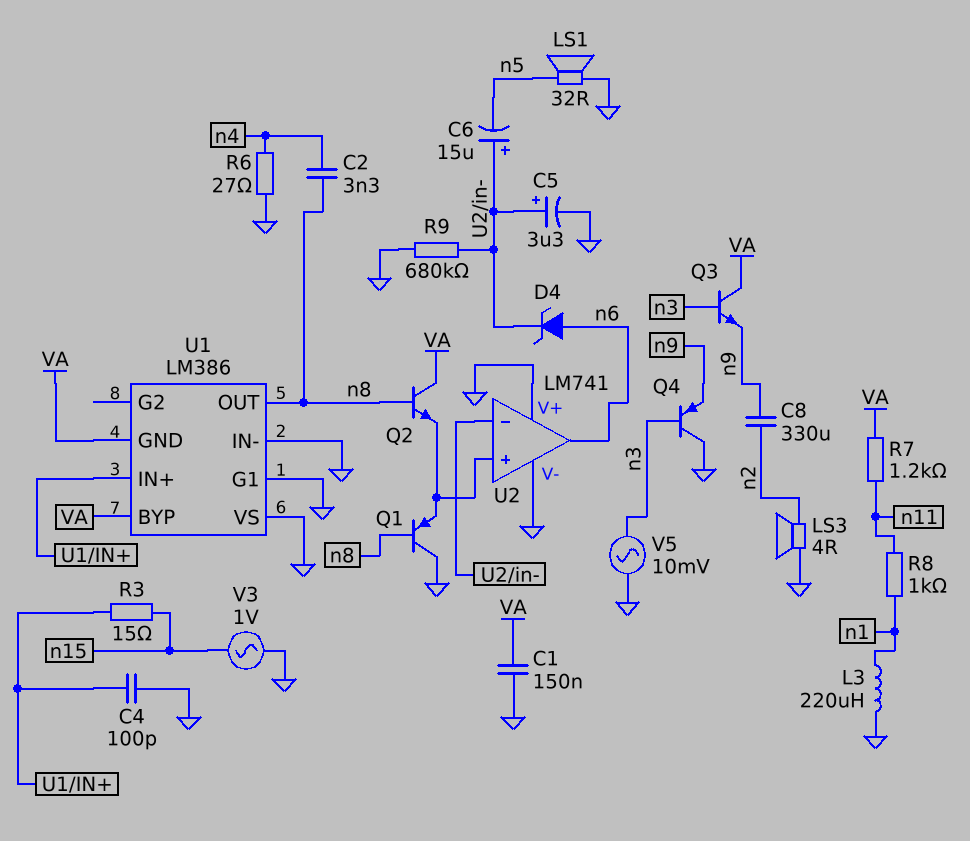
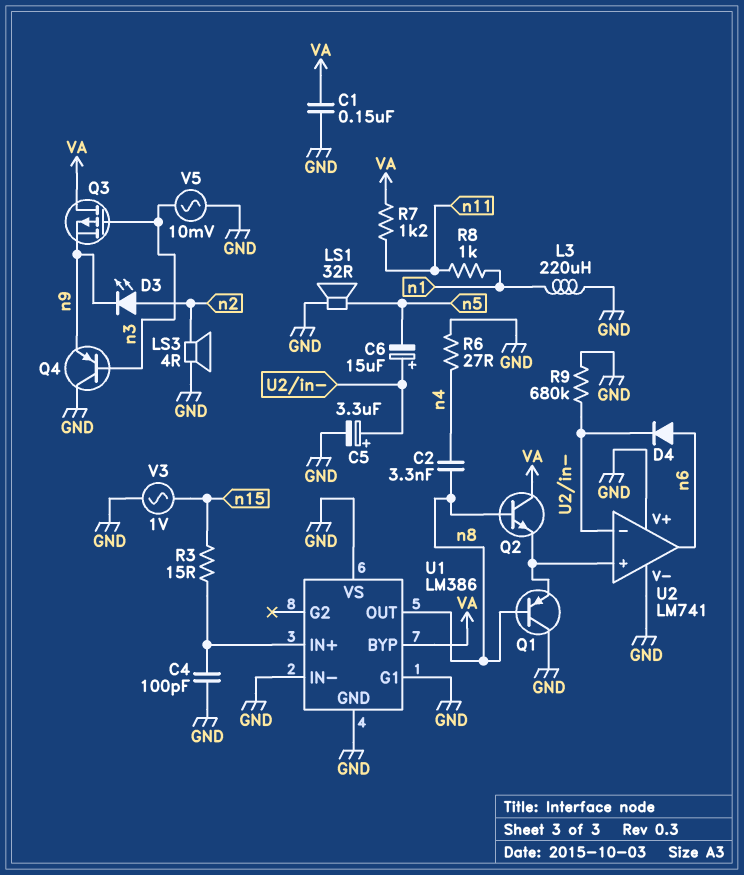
C8: 330uF (n2, n9) -> none
D3: none -> LED (A n2, K n9)
D4: zener (A n6, K U2/in-) -> diode (A n6, K U2/in-)
Q3: NPN (B n3, C VA, E n9) -> PMOS (G n3, D VA, S n9)
U1 pin GND: VA -> GND

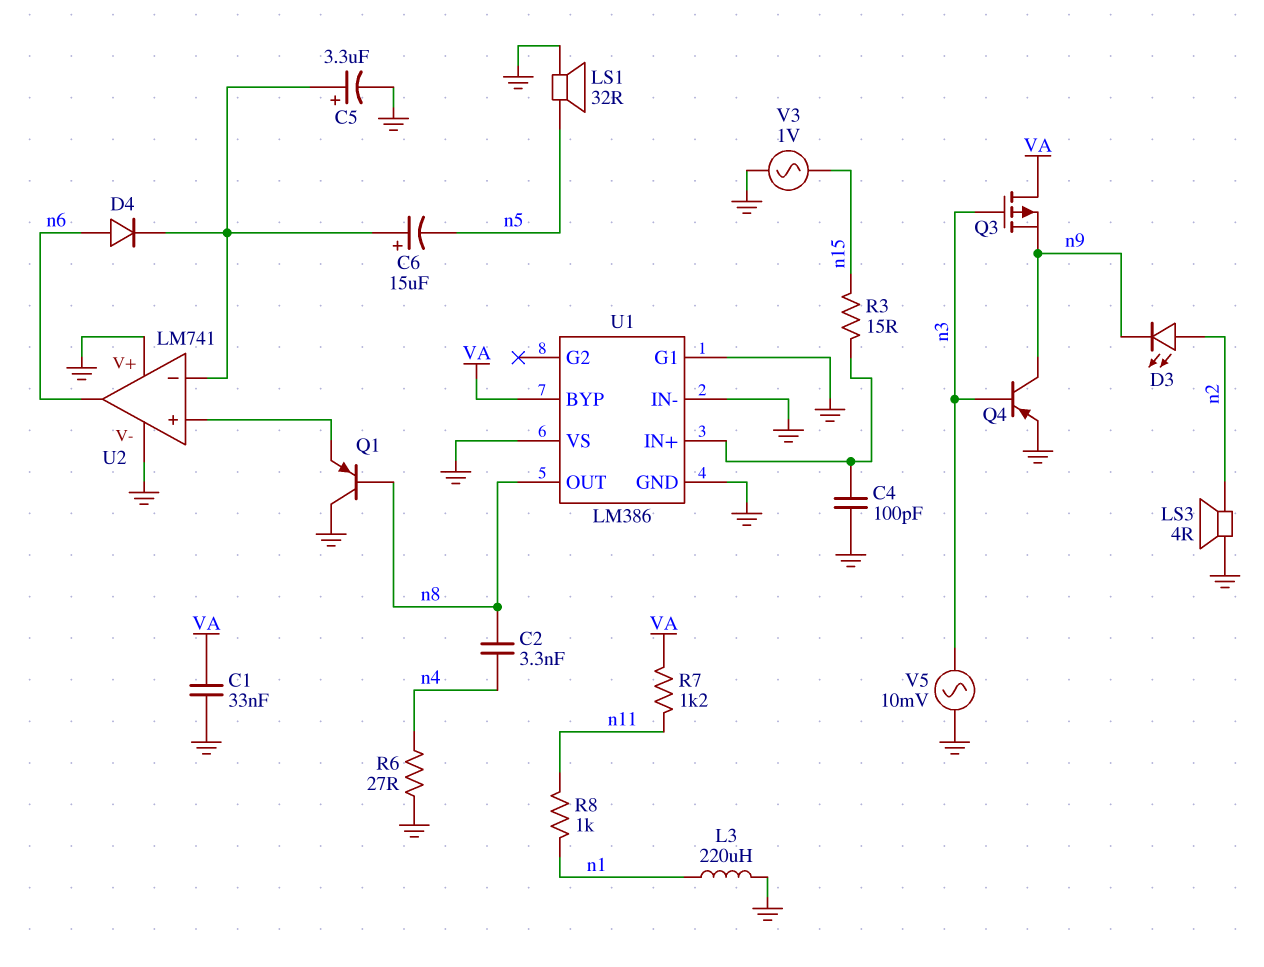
C1: 150nF (GND, VA) -> 33nF (GND, VA)
Q2: NPN (B n8, C VA, E U2/in+) -> none
Q4: PNP (B n3, C GND, E n9) -> PNP (B n3, C n9, E GND)
R9: 680k (GND, U2/in-) -> none

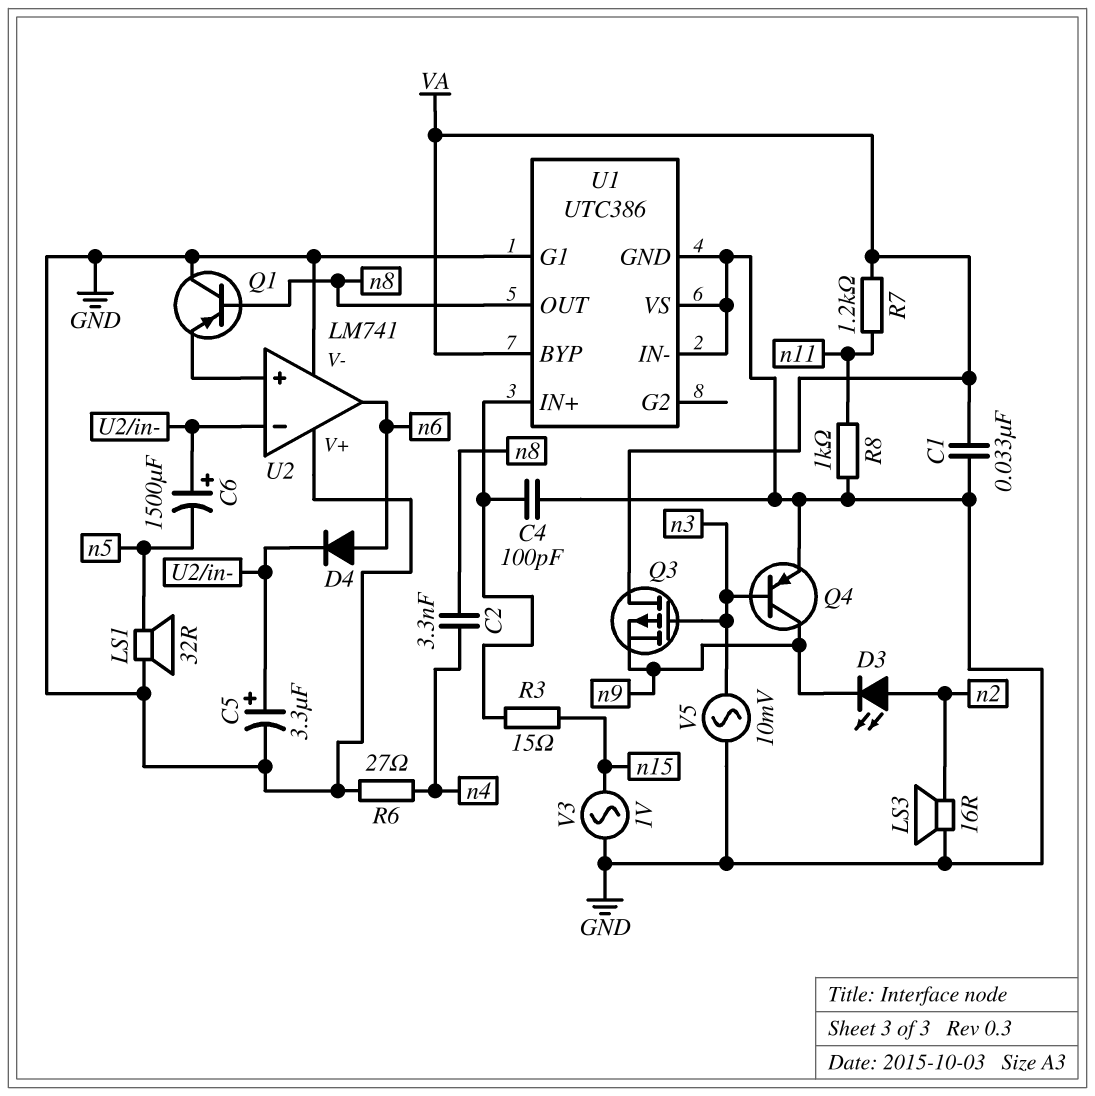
C6: 15uF (plus U2/in-, minus n5) -> 1500uF (plus U2/in-, minus n5)
L3: 220uH (GND, n1) -> none
LS3: speaker 4R (GND, n2) -> speaker 16R (GND, n2)
R8: 1k (n1, n11) -> 1k (GND, n11)
U1: LM386 -> UTC386

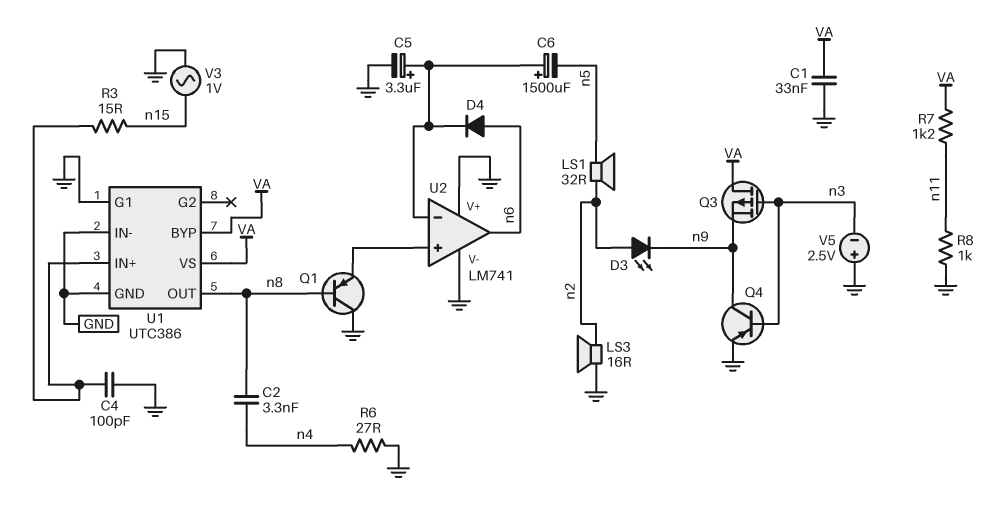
LS1: speaker 32R (GND, n5) -> speaker 32R (n2, n5)
U1 pin VS: GND -> VA
V5: AC 10mV (GND, n3) -> 2.5V (plus GND, minus n3)

